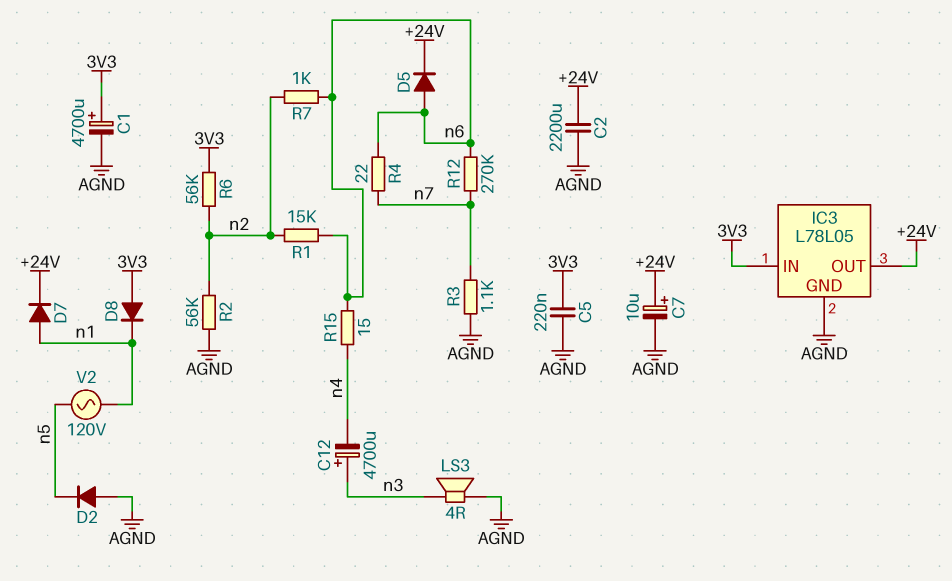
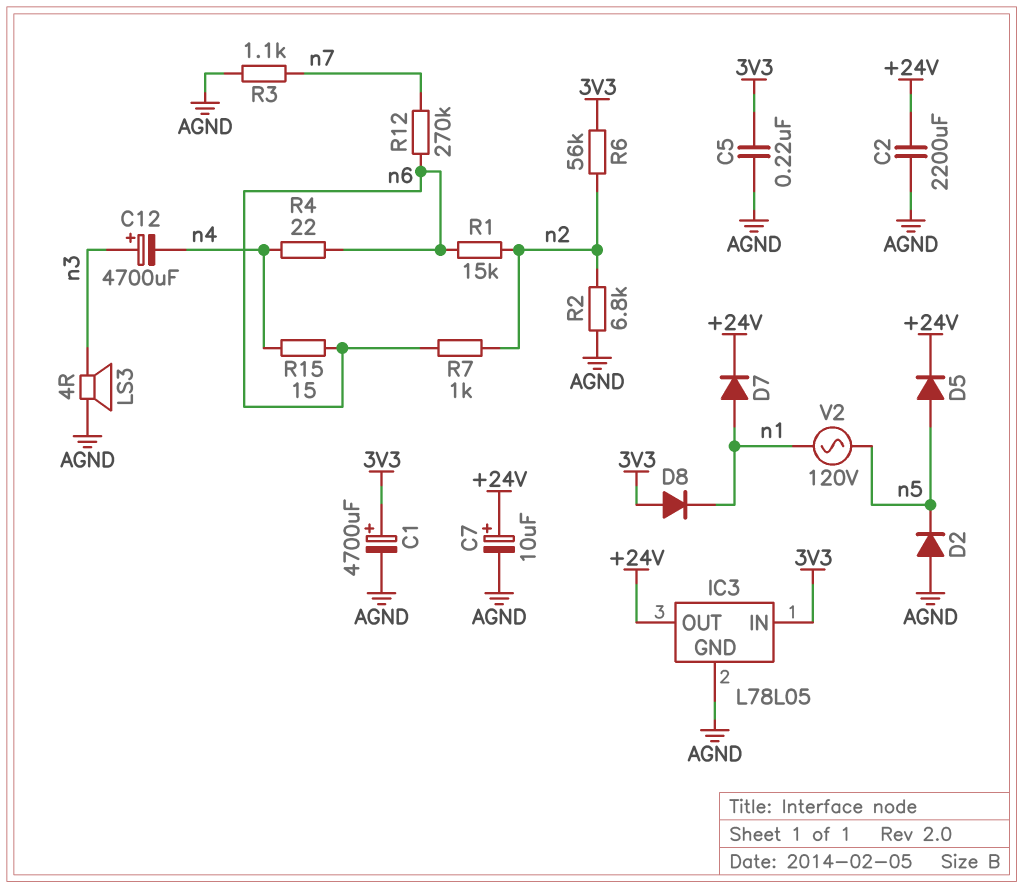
D5: diode (A n6, K +24V) -> diode (A n5, K +24V)
R2: 56k (AGND, n2) -> 6.8k (AGND, n2)
R4: 22 (n6, n7) -> 22 (n4, n6)

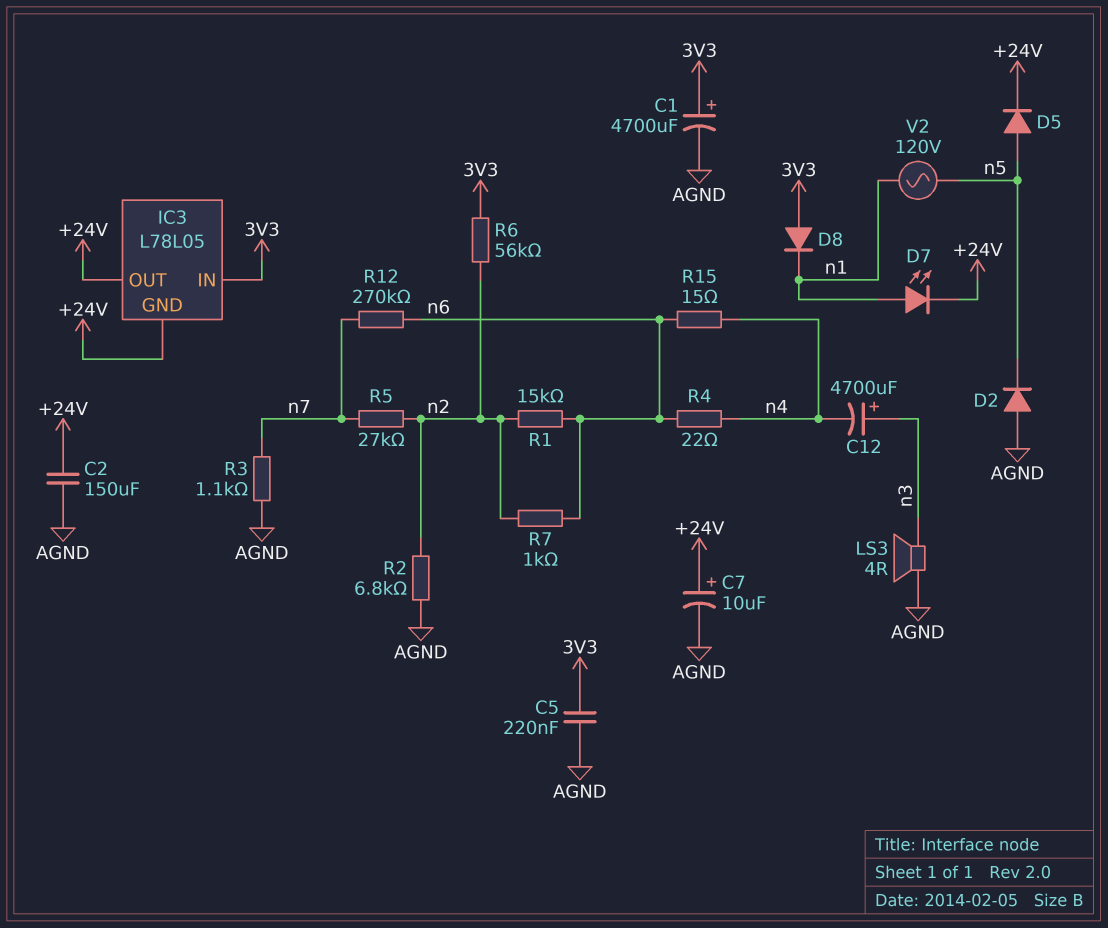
C2: 2200uF (+24V, AGND) -> 150uF (+24V, AGND)
D7: diode (A n1, K +24V) -> LED (A n1, K +24V)
IC3 pin GND: AGND -> +24V
R5: none -> 27k (n2, n7)

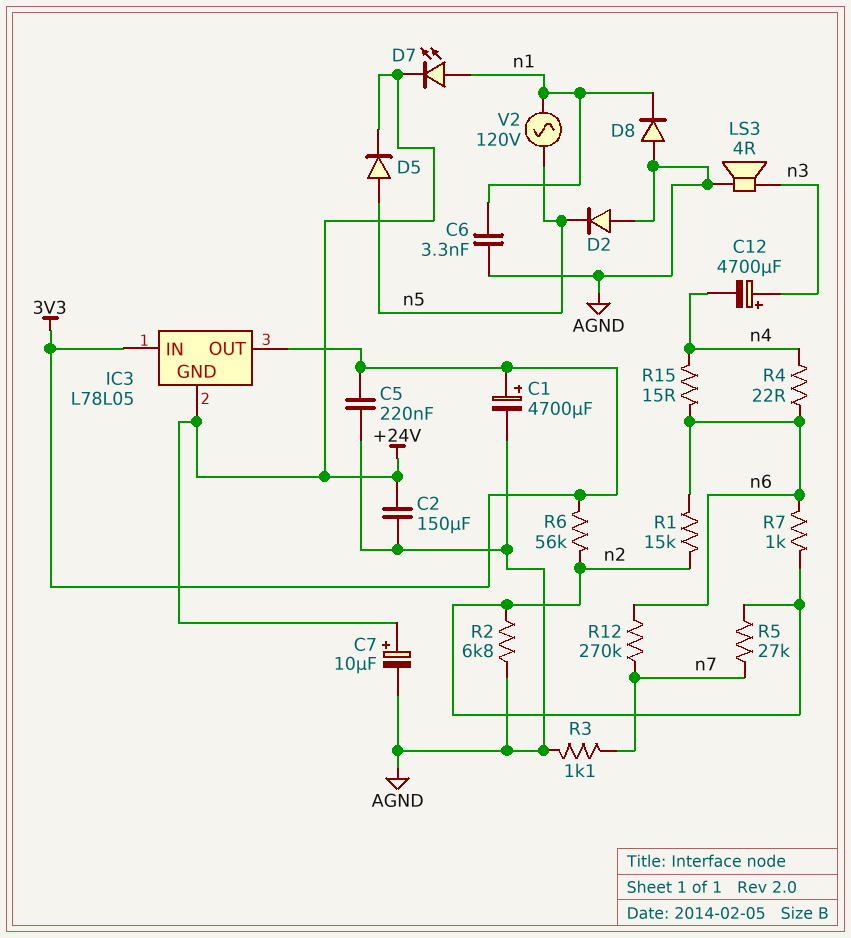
C6: none -> 3.3nF (AGND, n1)
D8: diode (A 3V3, K n1) -> diode (A AGND, K n1)
IC3 pin OUT: +24V -> 3V3

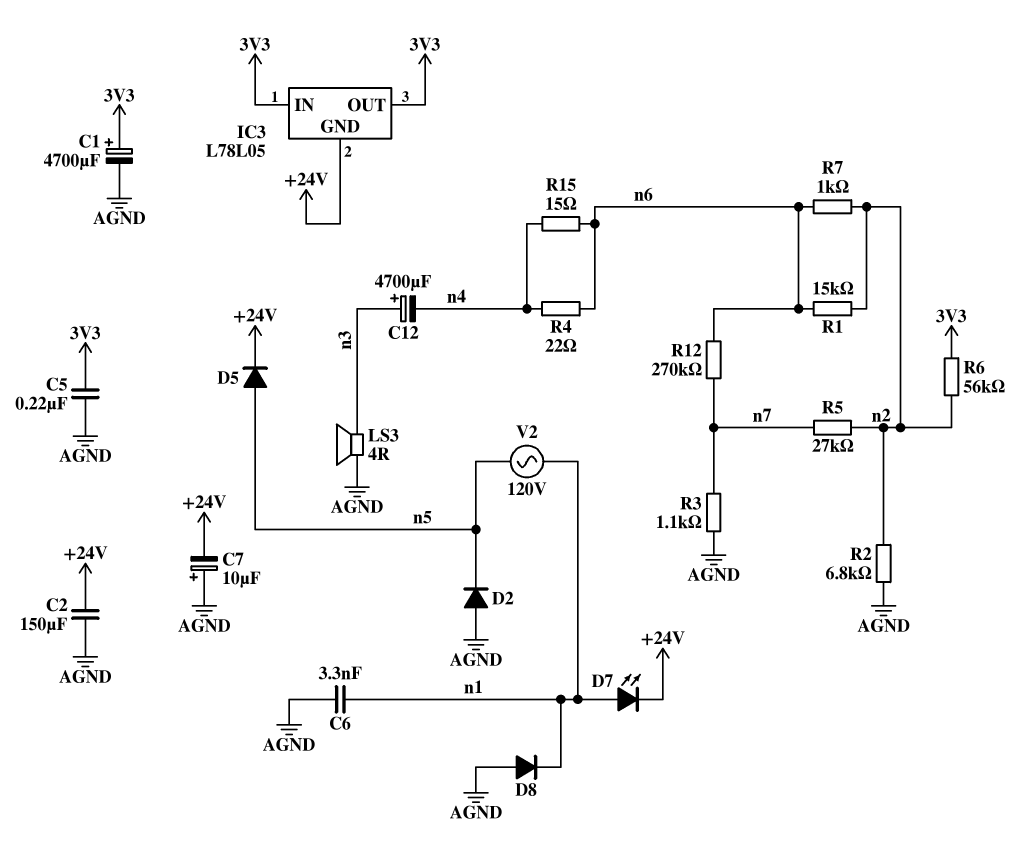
C7: 10uF (plus +24V, minus AGND) -> 10uF (plus AGND, minus +24V)

